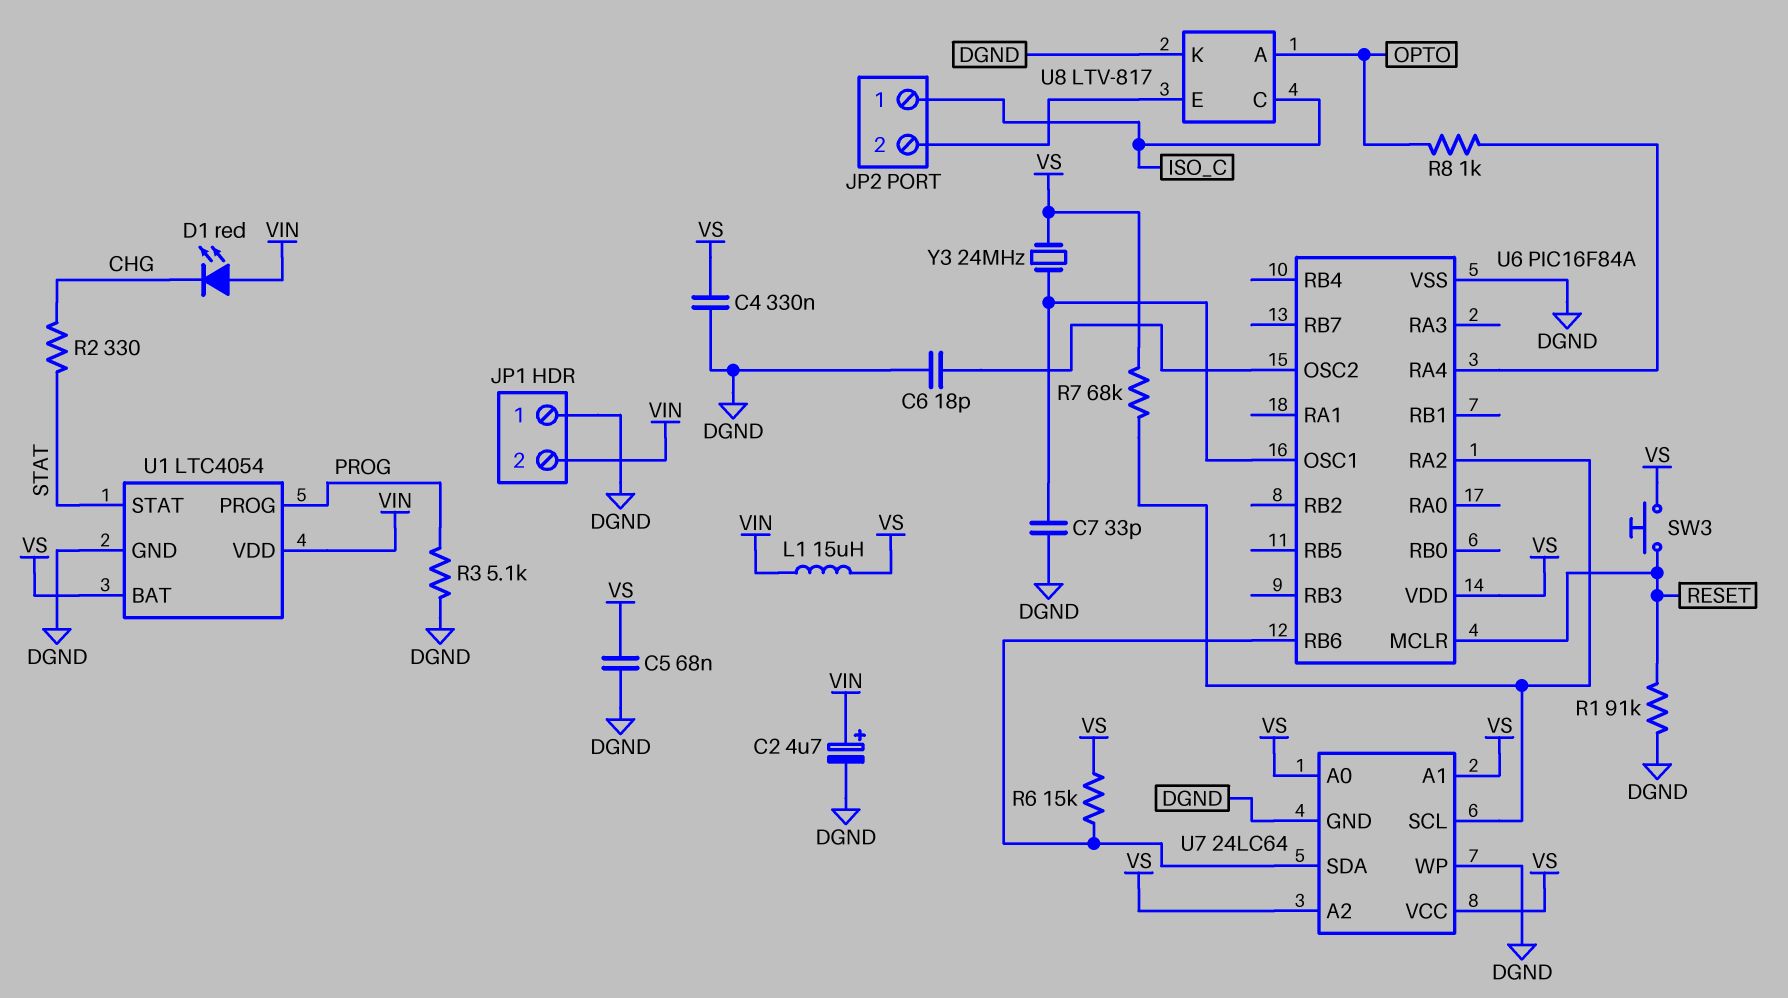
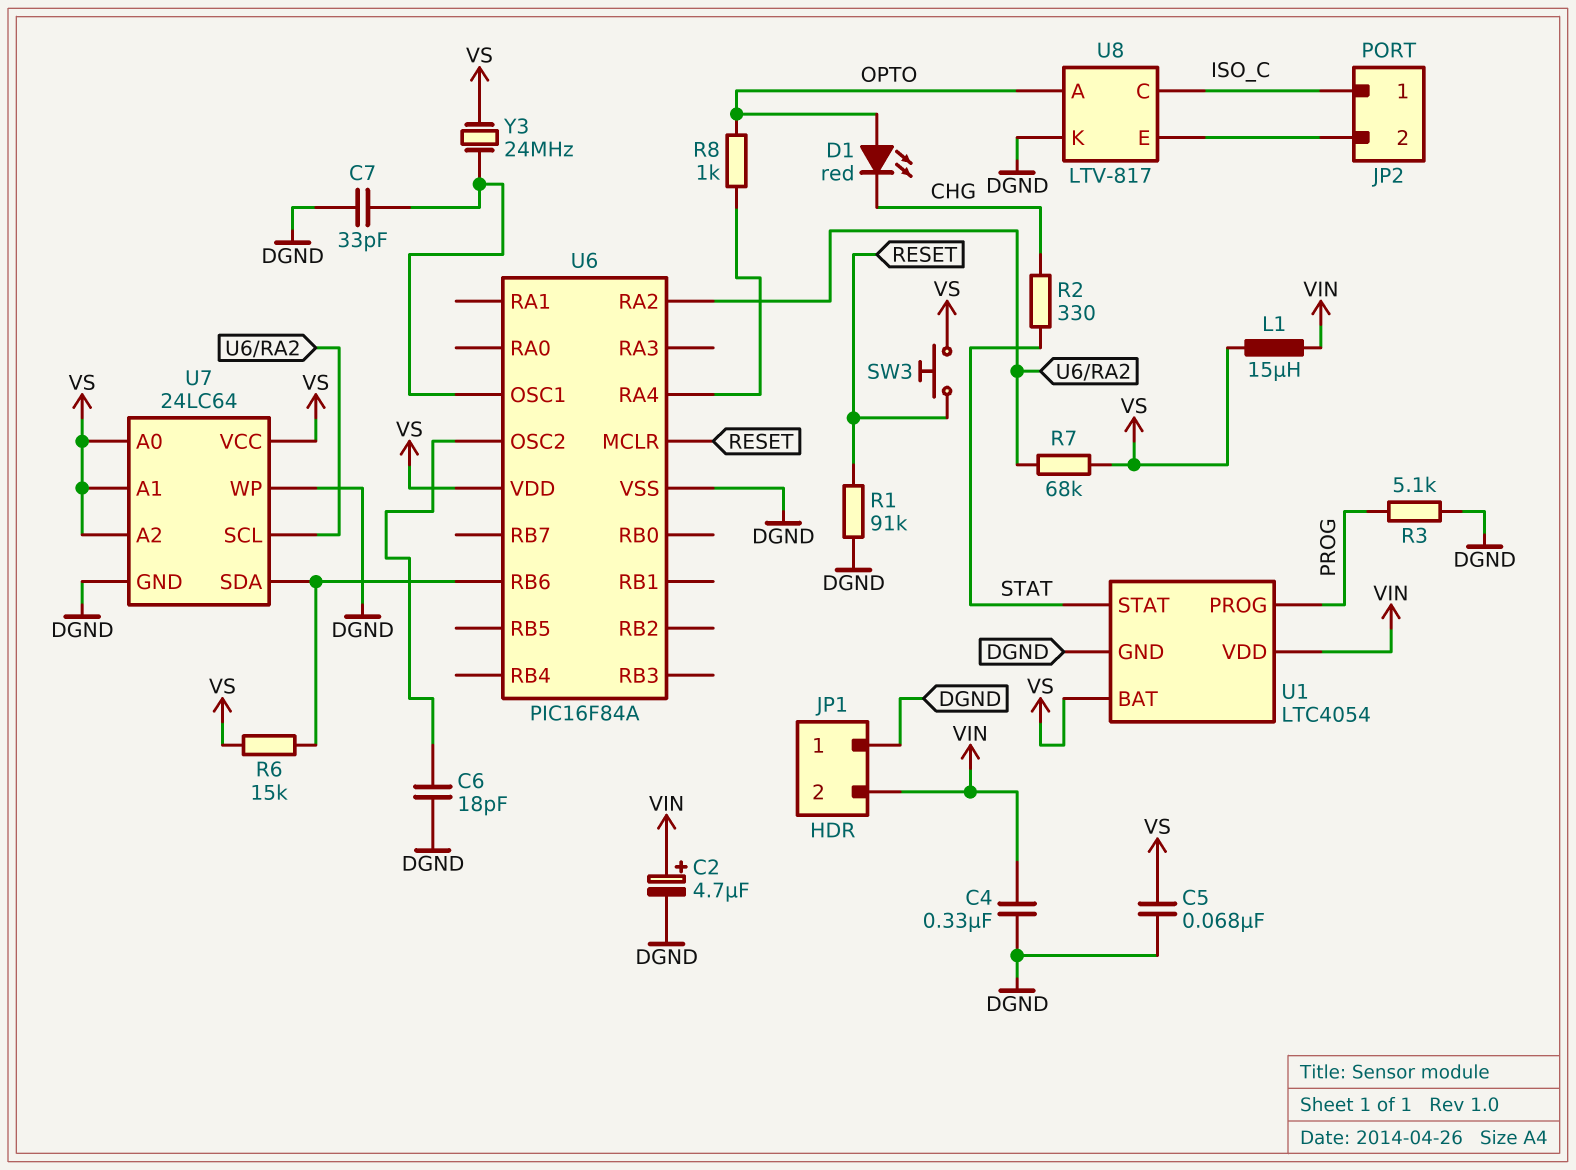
C4: 330nF (DGND, VS) -> 330nF (DGND, VIN)
D1: LED red (A VIN, K CHG) -> LED red (A OPTO, K CHG)

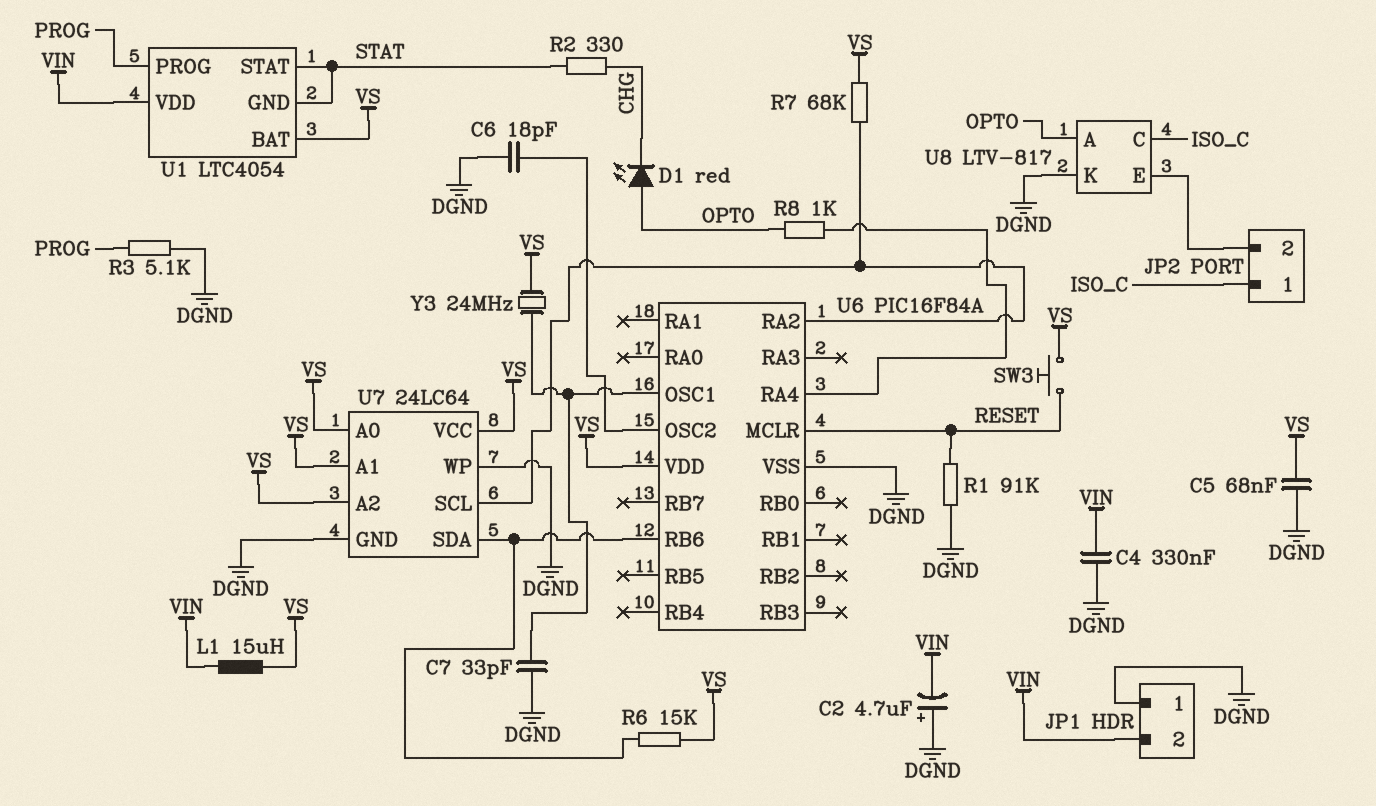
C2: 4.7uF (plus VIN, minus DGND) -> 4.7uF (plus DGND, minus VIN)
U1 pin GND: DGND -> STAT

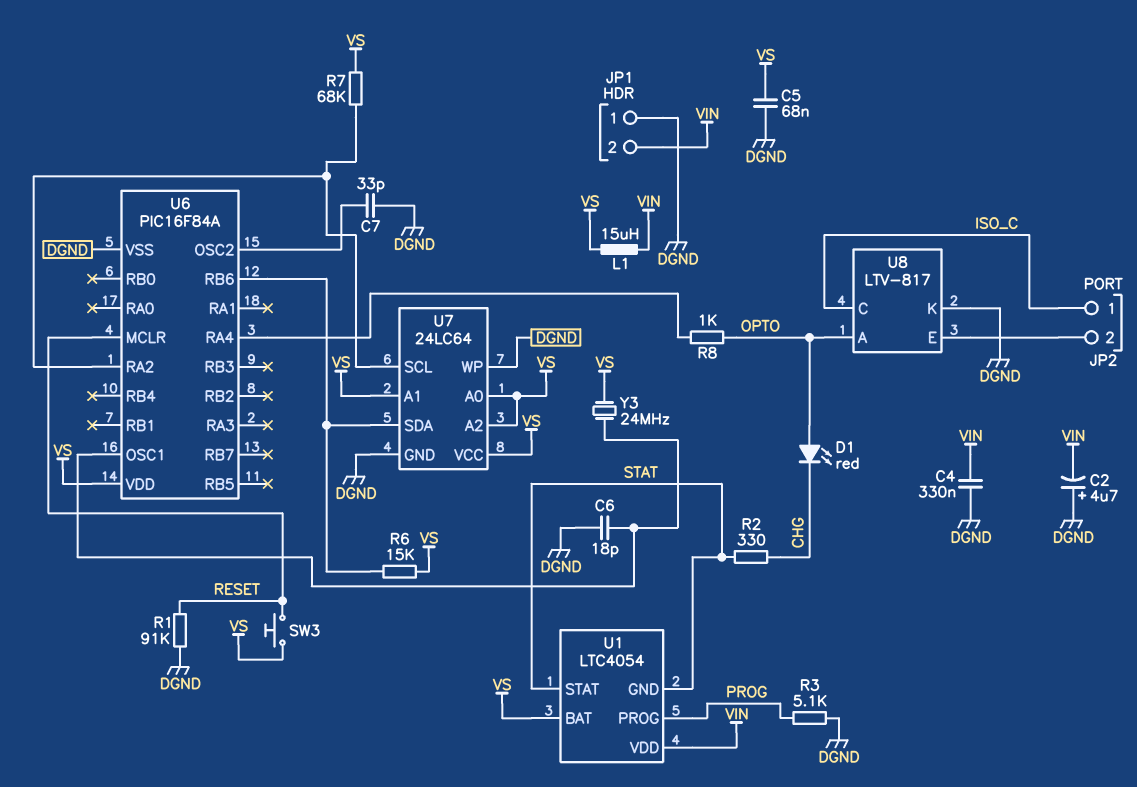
C6: 18pF (DGND, U6/OSC2) -> 18pF (DGND, U6/OSC1)
C7: 33pF (DGND, U6/OSC1) -> 33pF (DGND, U6/OSC2)

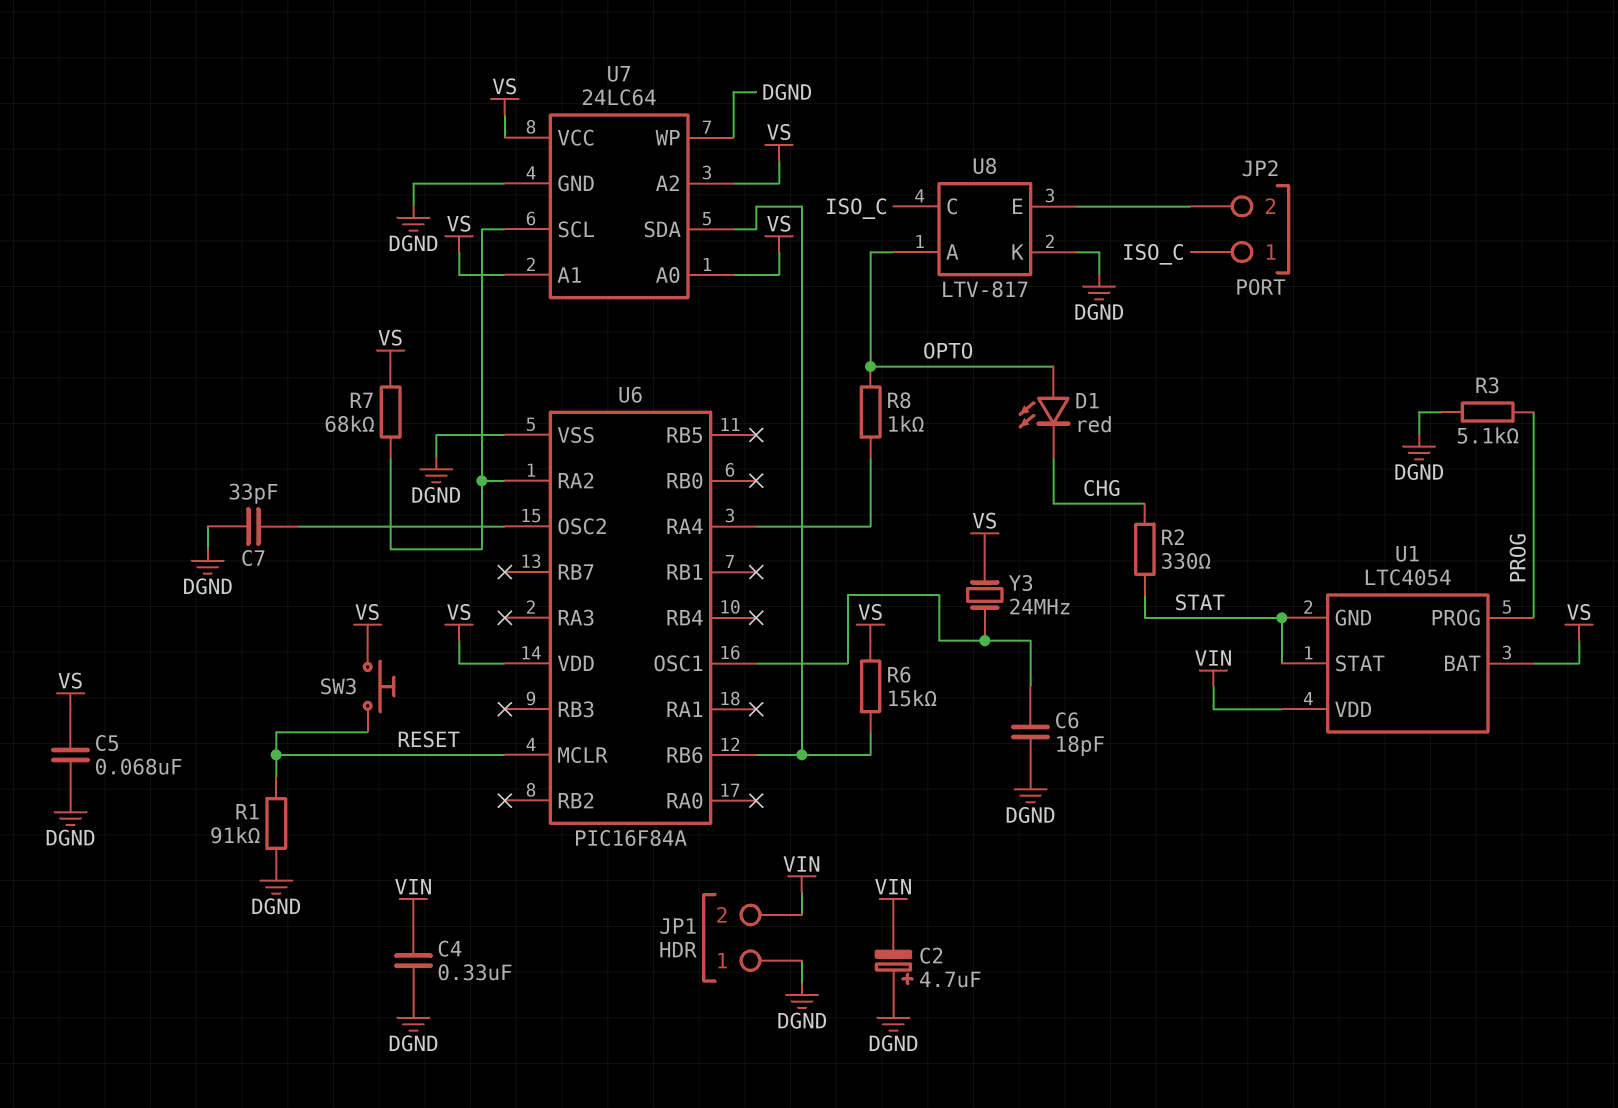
L1: 15uH (VIN, VS) -> none

